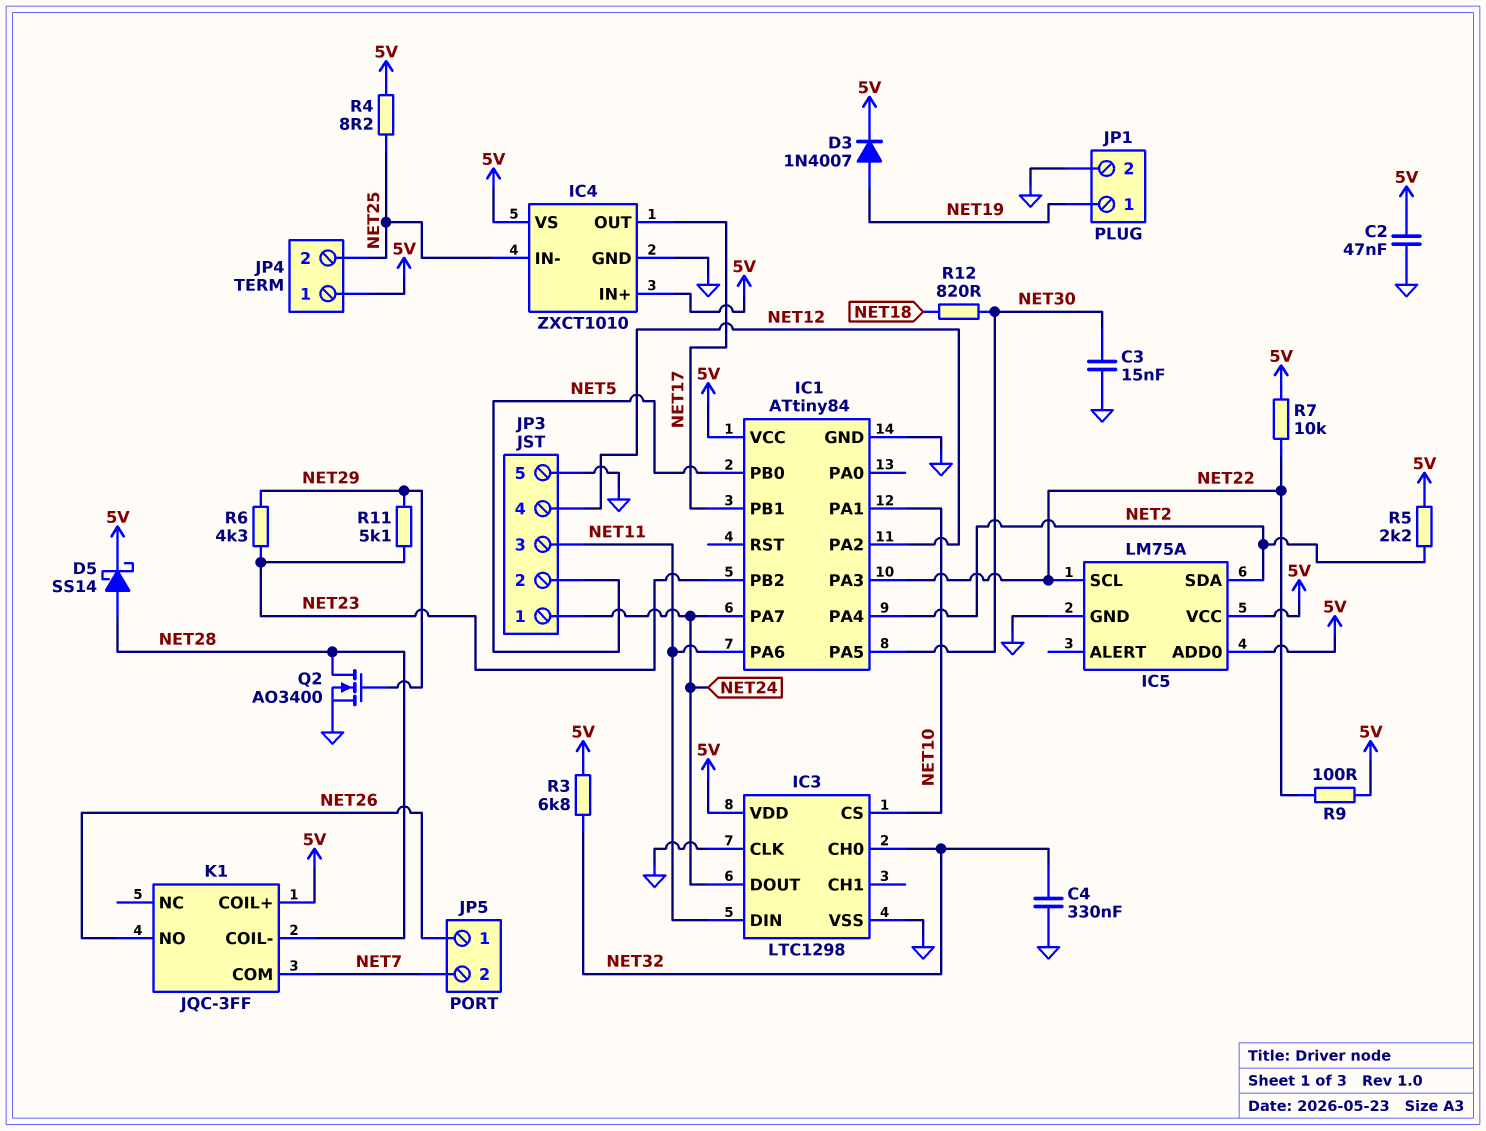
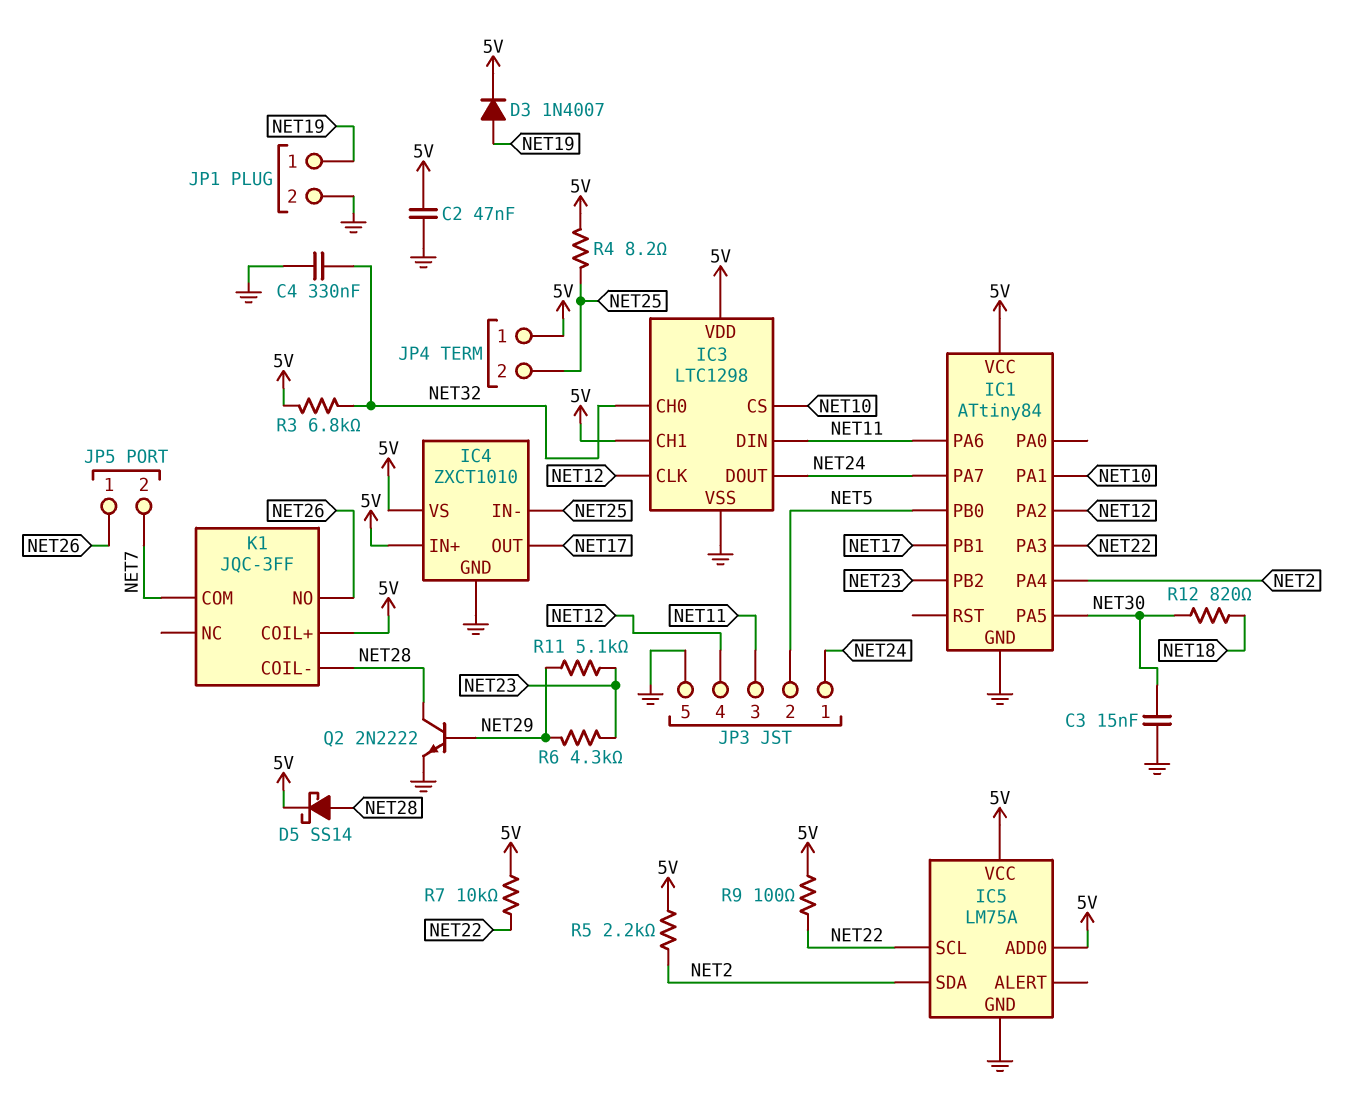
IC3 pin CH1: none -> 5V
IC3 pin CLK: GND -> NET12
Q2: NMOS AO3400 (G NET29, D NET28, S GND) -> NPN 2N2222 (B NET29, C NET28, E GND)

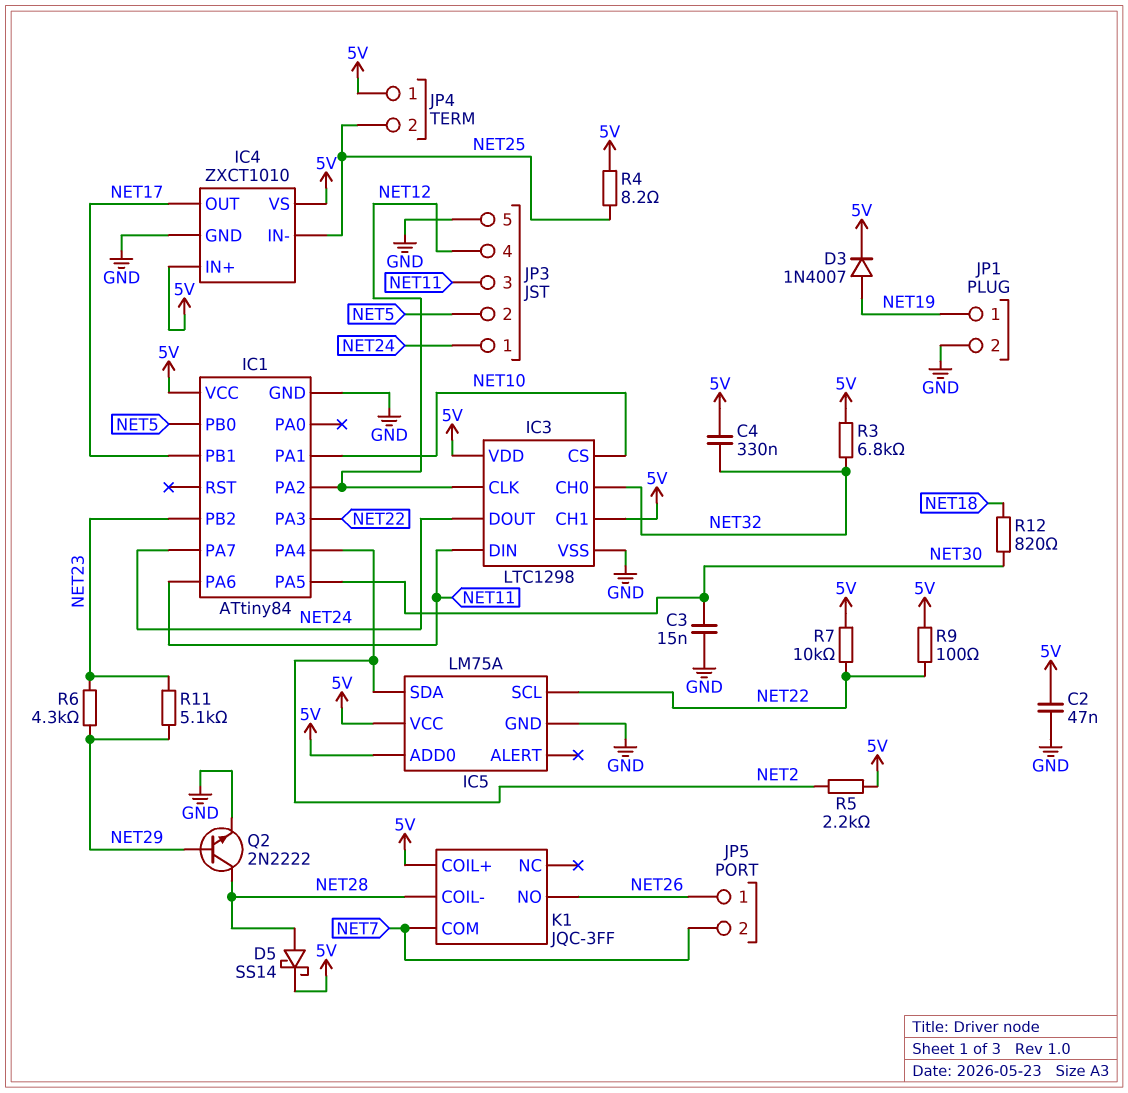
C4: 330nF (GND, NET32) -> 330nF (5V, NET32)

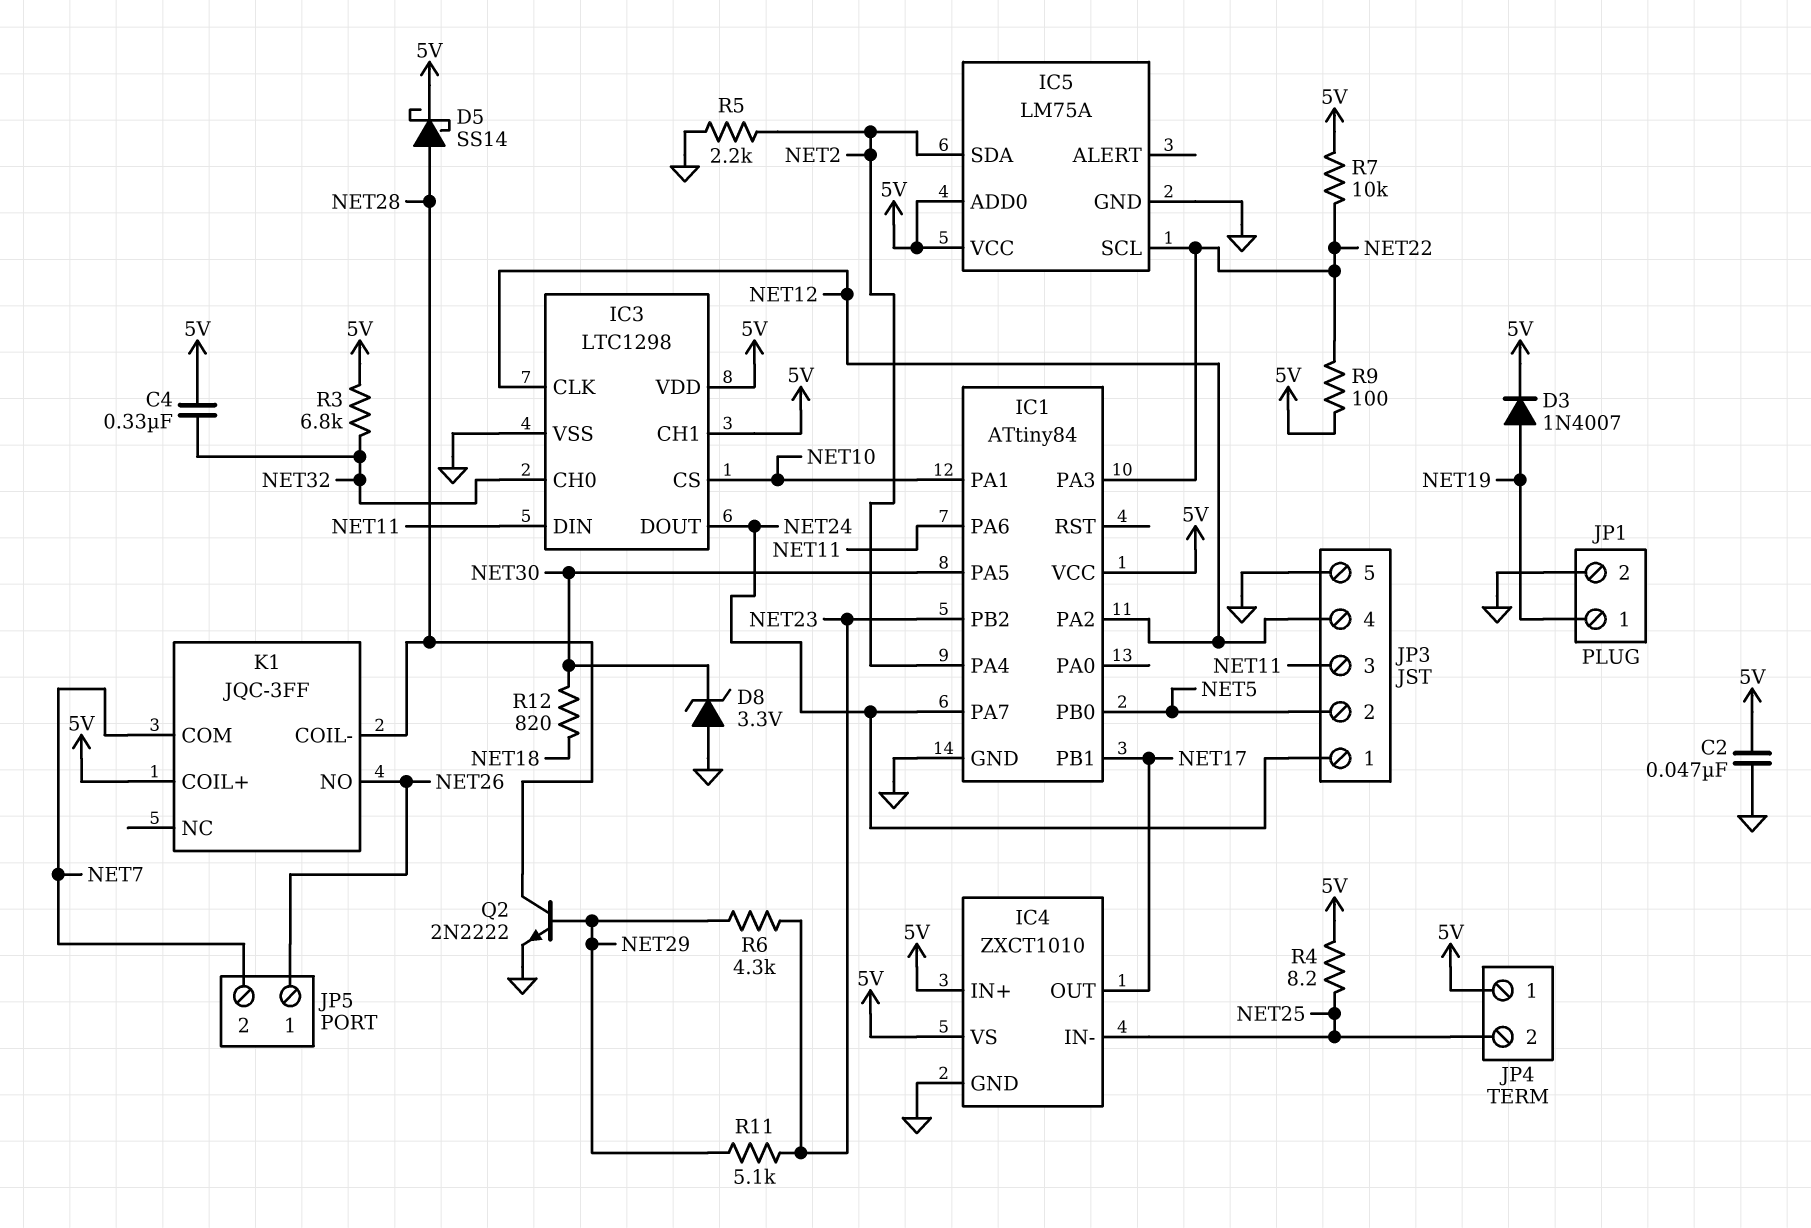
C3: 15nF (GND, NET30) -> none
D8: none -> zener 3.3V (A GND, K NET30)
R5: 2.2k (5V, NET2) -> 2.2k (GND, NET2)

